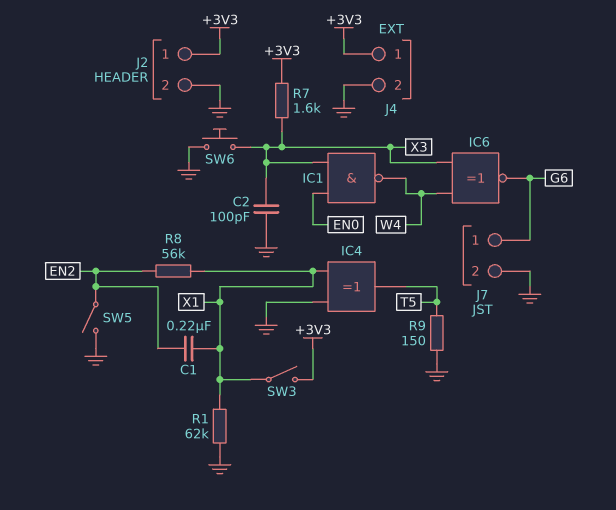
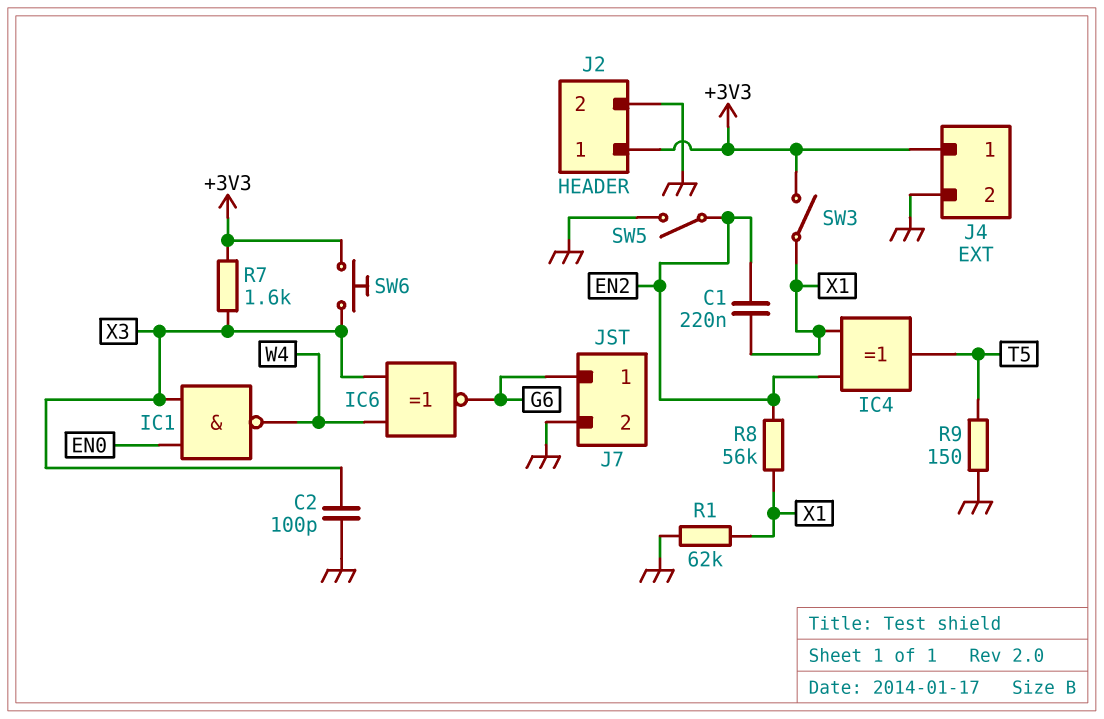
IC4: XOR (in GND, in X1, out T5) -> XOR (in EN2, in X1, out T5)
SW6: button (GND, X3) -> button (+3V3, X3)

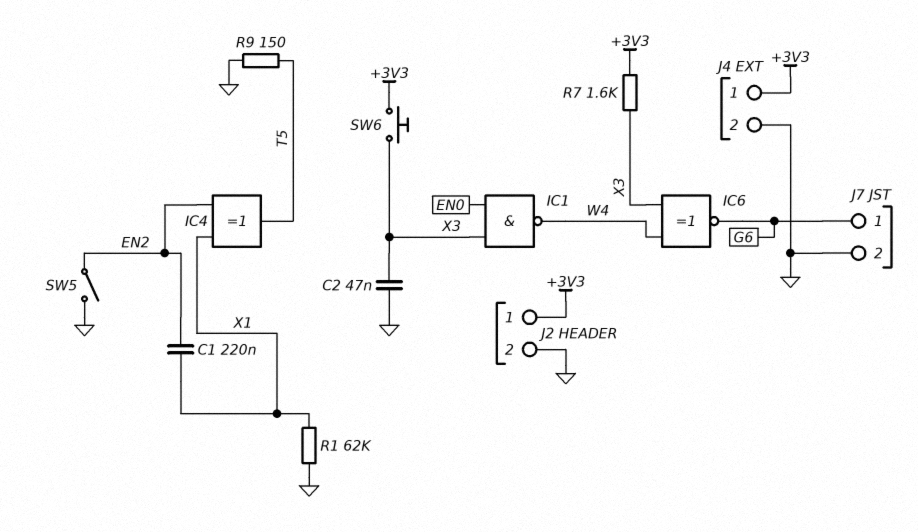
C2: 100pF (GND, X3) -> 47nF (GND, X3)
R8: 56k (EN2, X1) -> none
SW3: switch (+3V3, X1) -> none

